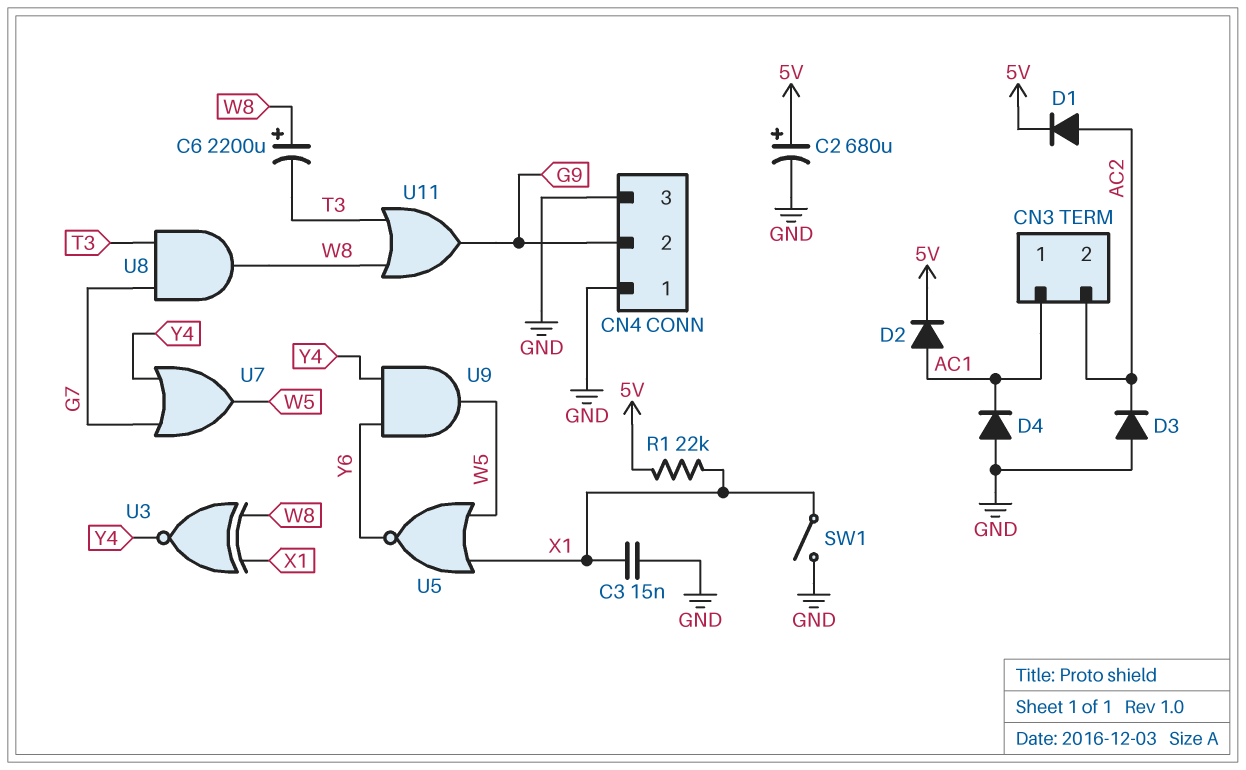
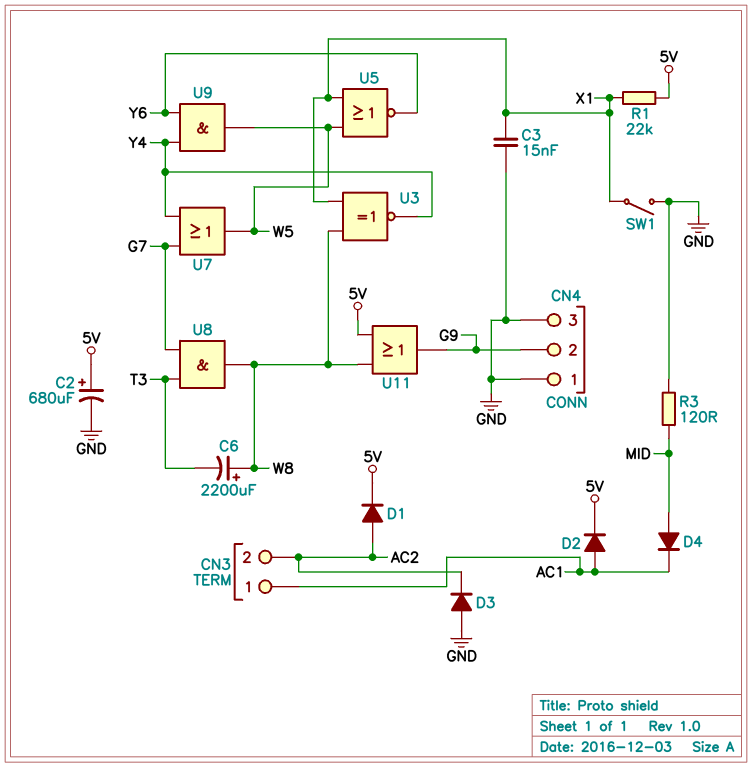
D4: diode (A GND, K AC1) -> diode (A MID, K AC1)
R3: none -> 120 (GND, MID)
U11: OR (in T3, in W8, out G9) -> OR (in 5V, in W8, out G9)

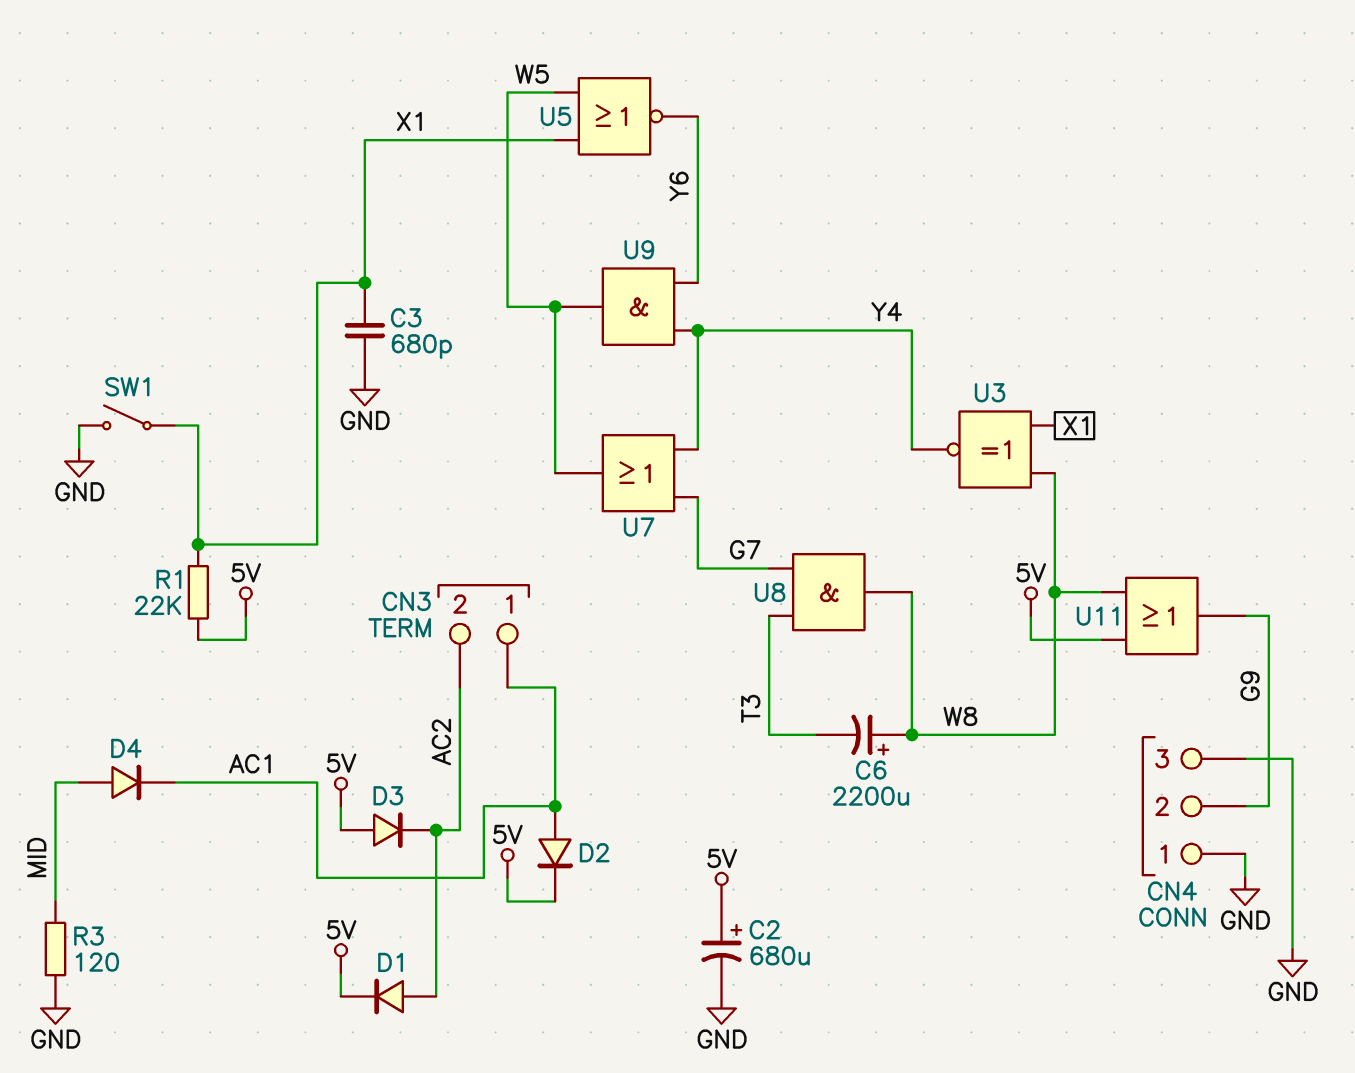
C3: 15nF (GND, X1) -> 680pF (GND, X1)
D3: diode (A GND, K AC2) -> diode (A 5V, K AC2)

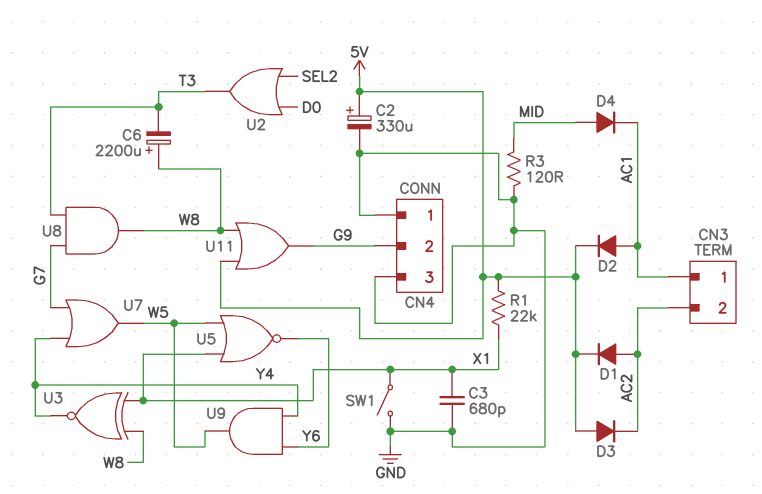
C2: 680uF (plus 5V, minus GND) -> 330uF (plus 5V, minus GND)
U2: none -> OR (in D0, in SEL2, out T3)

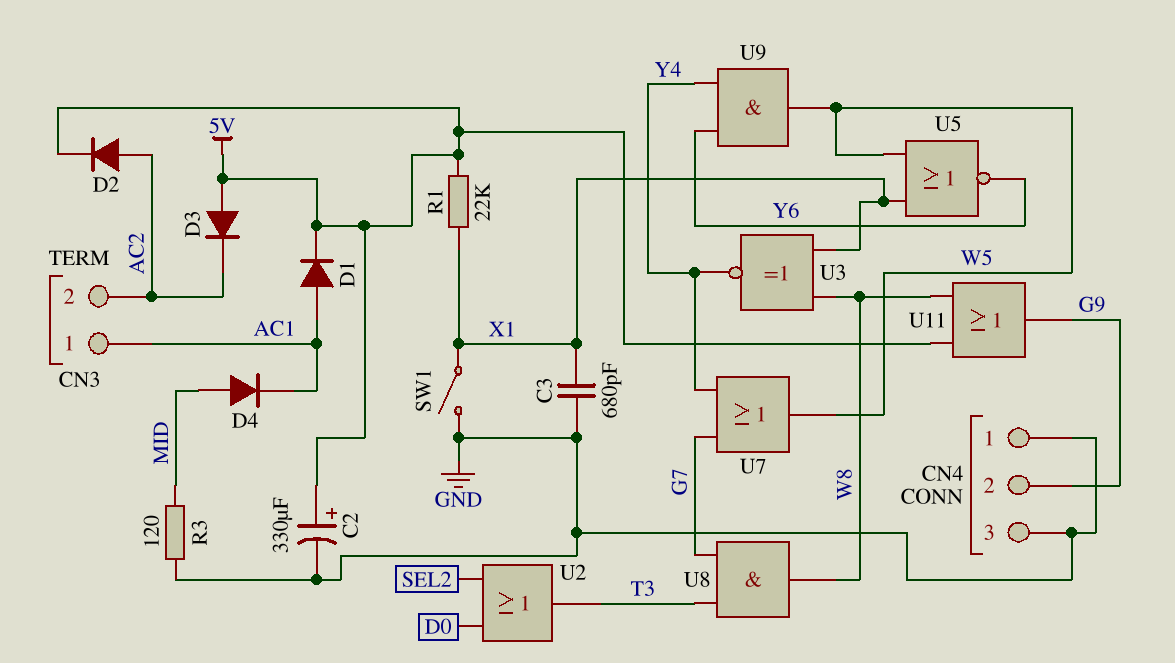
C6: 2200uF (plus W8, minus T3) -> none
D1: diode (A AC2, K 5V) -> diode (A AC1, K 5V)
D2: diode (A AC1, K 5V) -> diode (A AC2, K 5V)

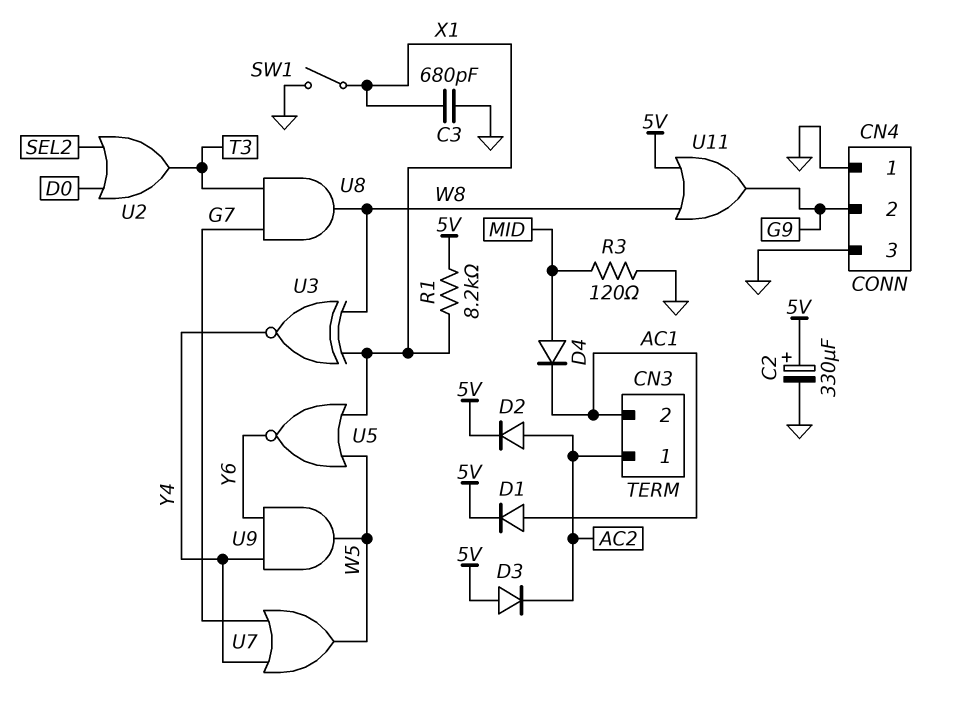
CN3 pin 1: AC1 -> AC2
CN3 pin 2: AC2 -> AC1
R1: 22k (5V, X1) -> 8.2k (5V, X1)

